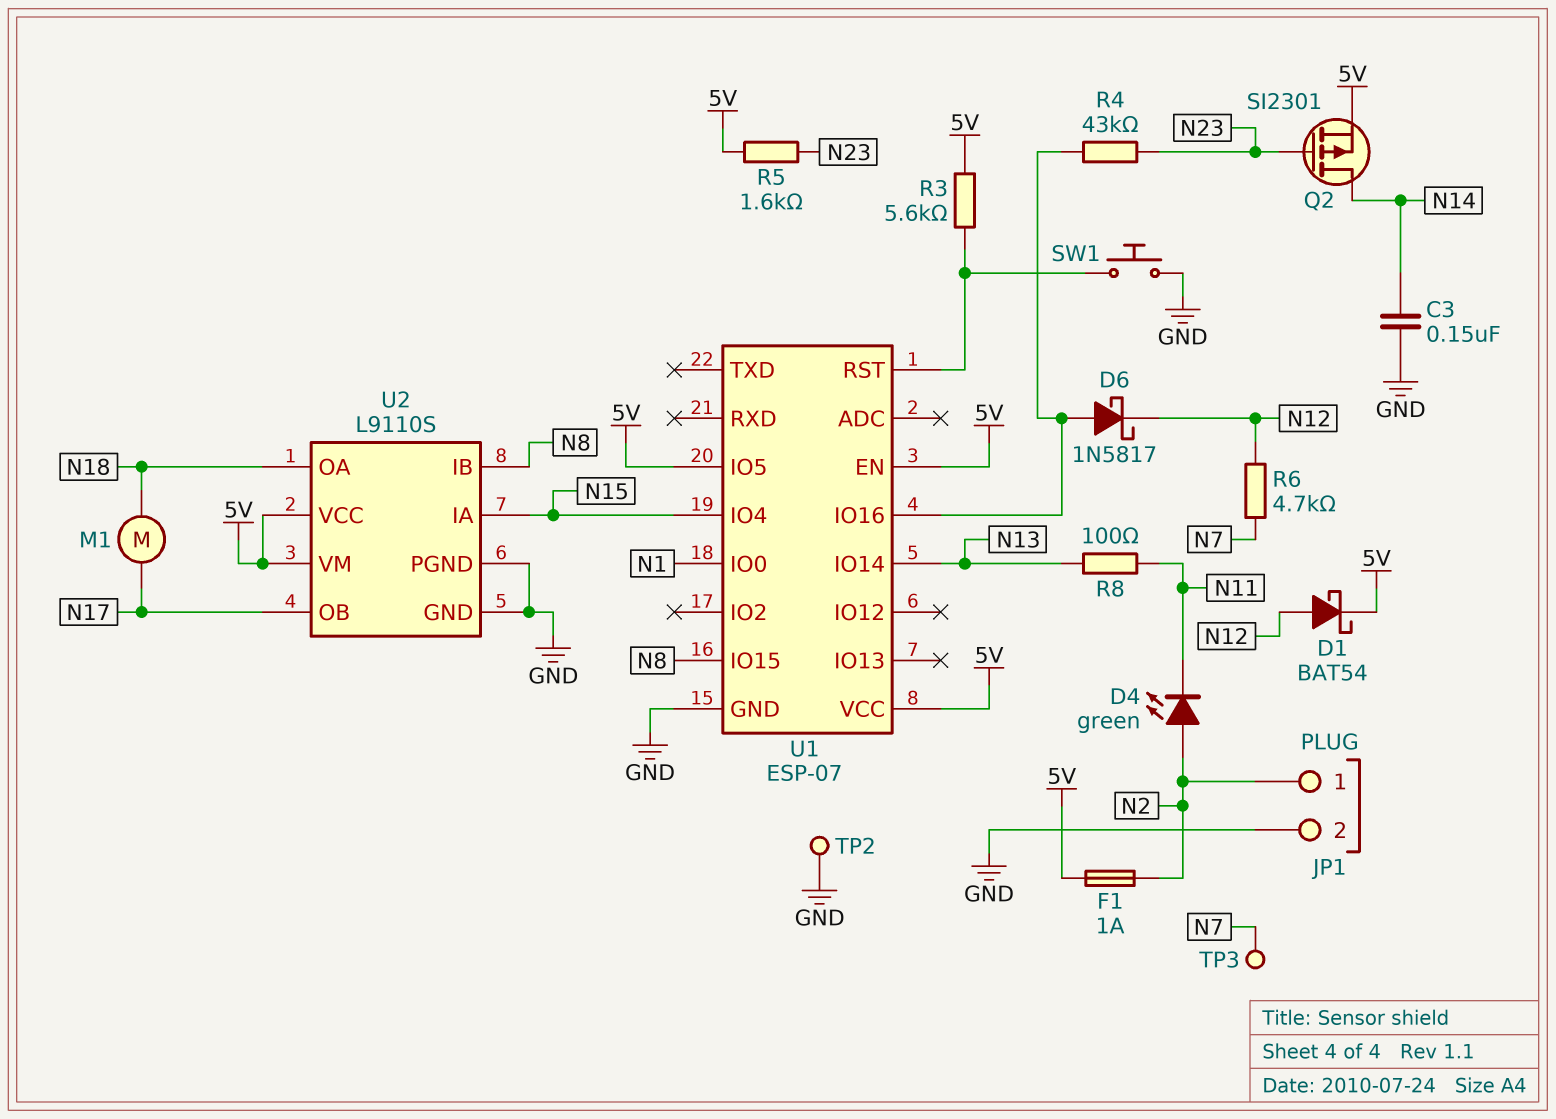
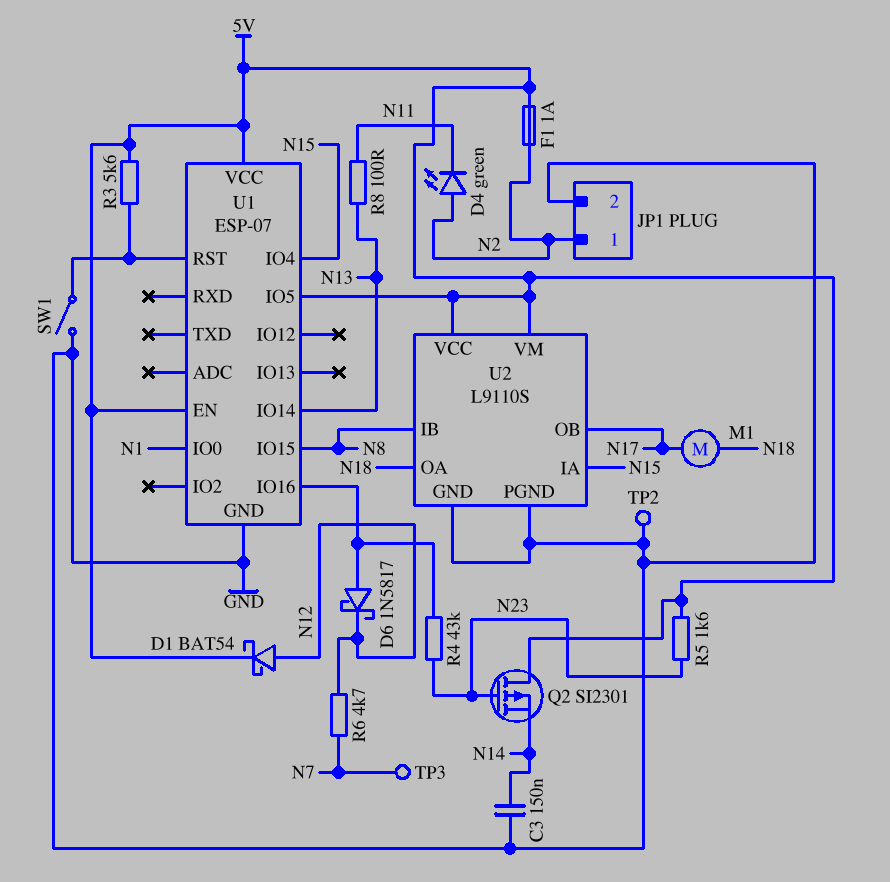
Q2: PMOS SI2301 (G N23, D N14, S 5V) -> PMOS SI2301 (G N23, D 5V, S N14)
SW1: button (GND, U1/RST) -> switch (GND, U1/RST)

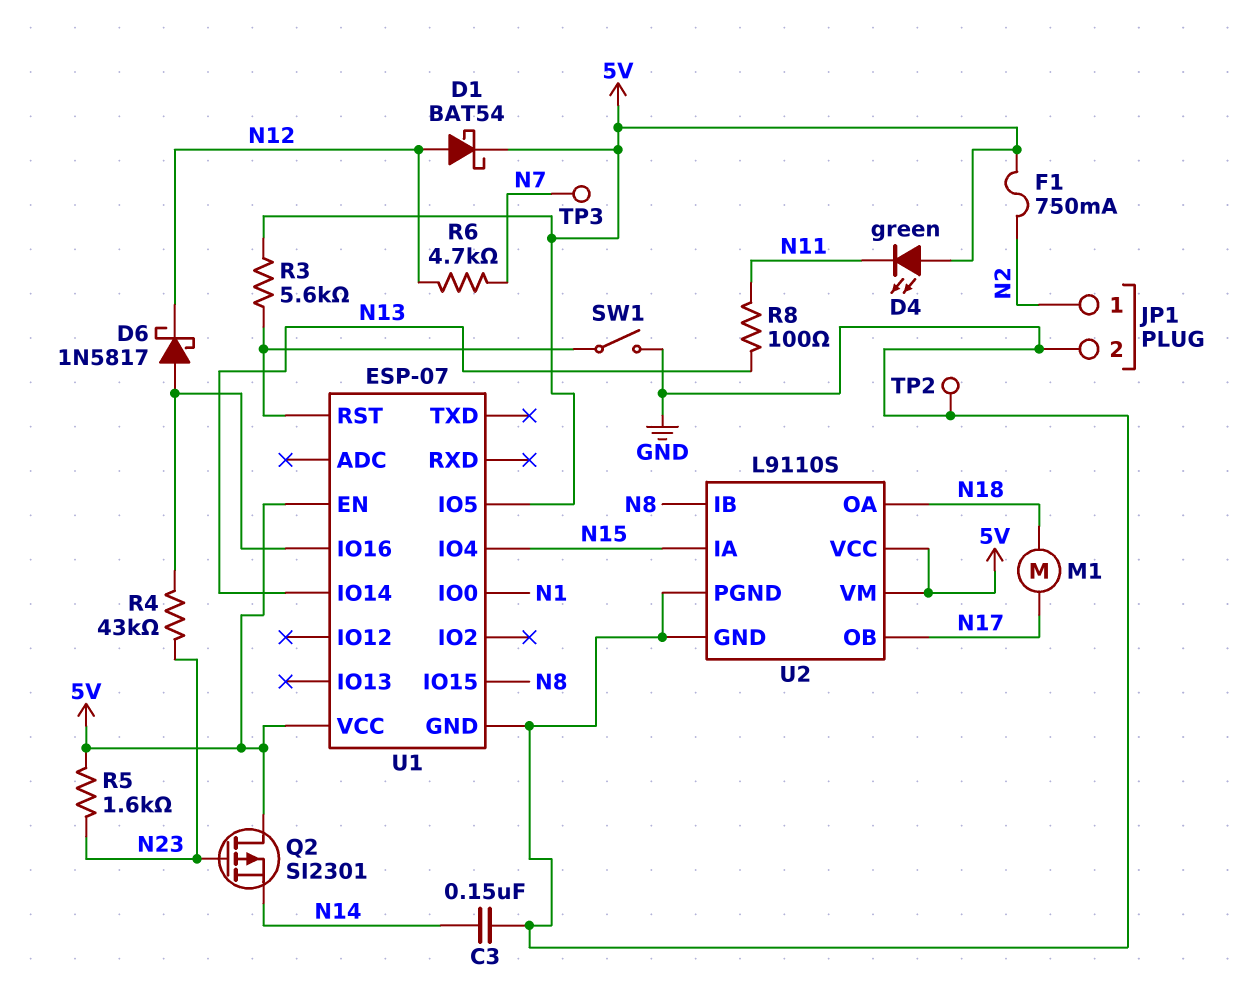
D4: LED green (A N2, K N11) -> LED green (A 5V, K N11)
F1: 1A (5V, N2) -> 750mA (5V, N2)

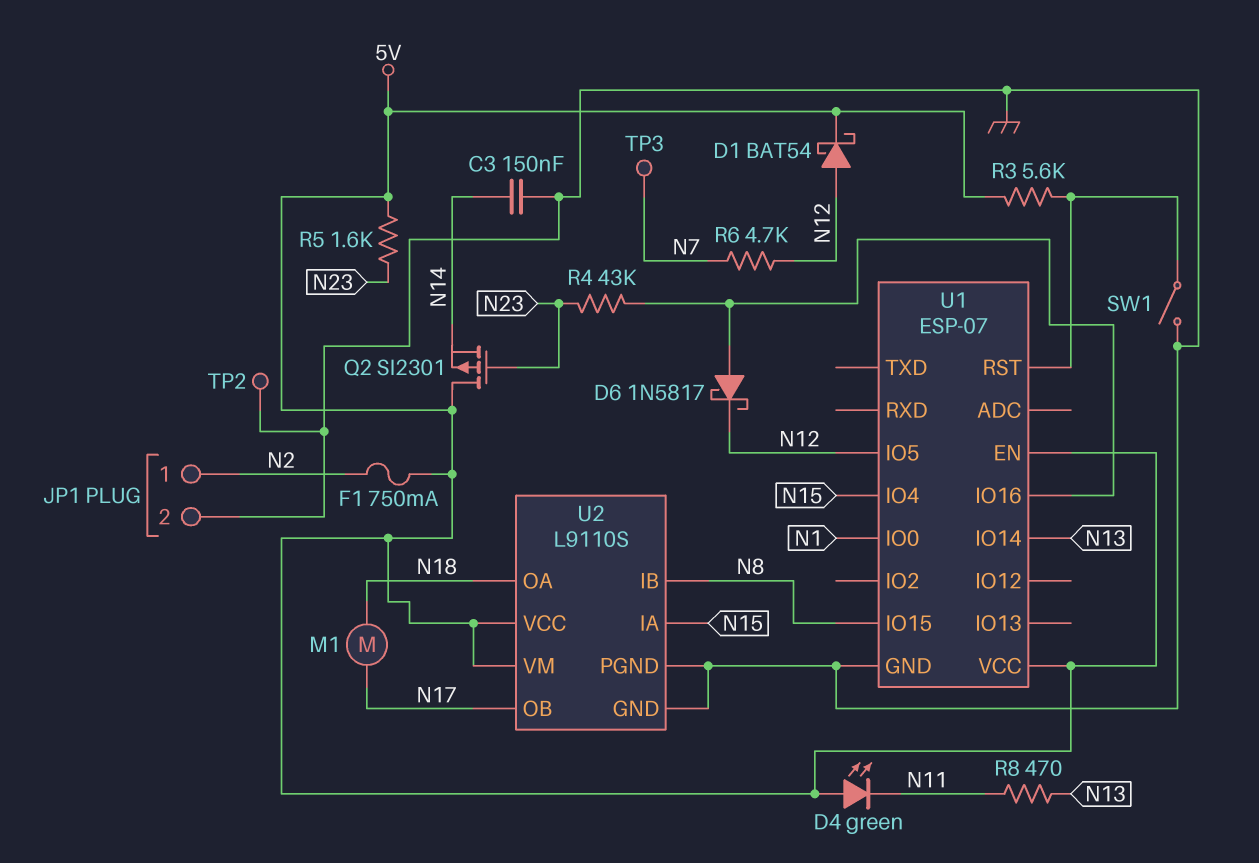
R8: 100 (N11, N13) -> 470 (N11, N13)
U1 pin IO5: 5V -> N12

